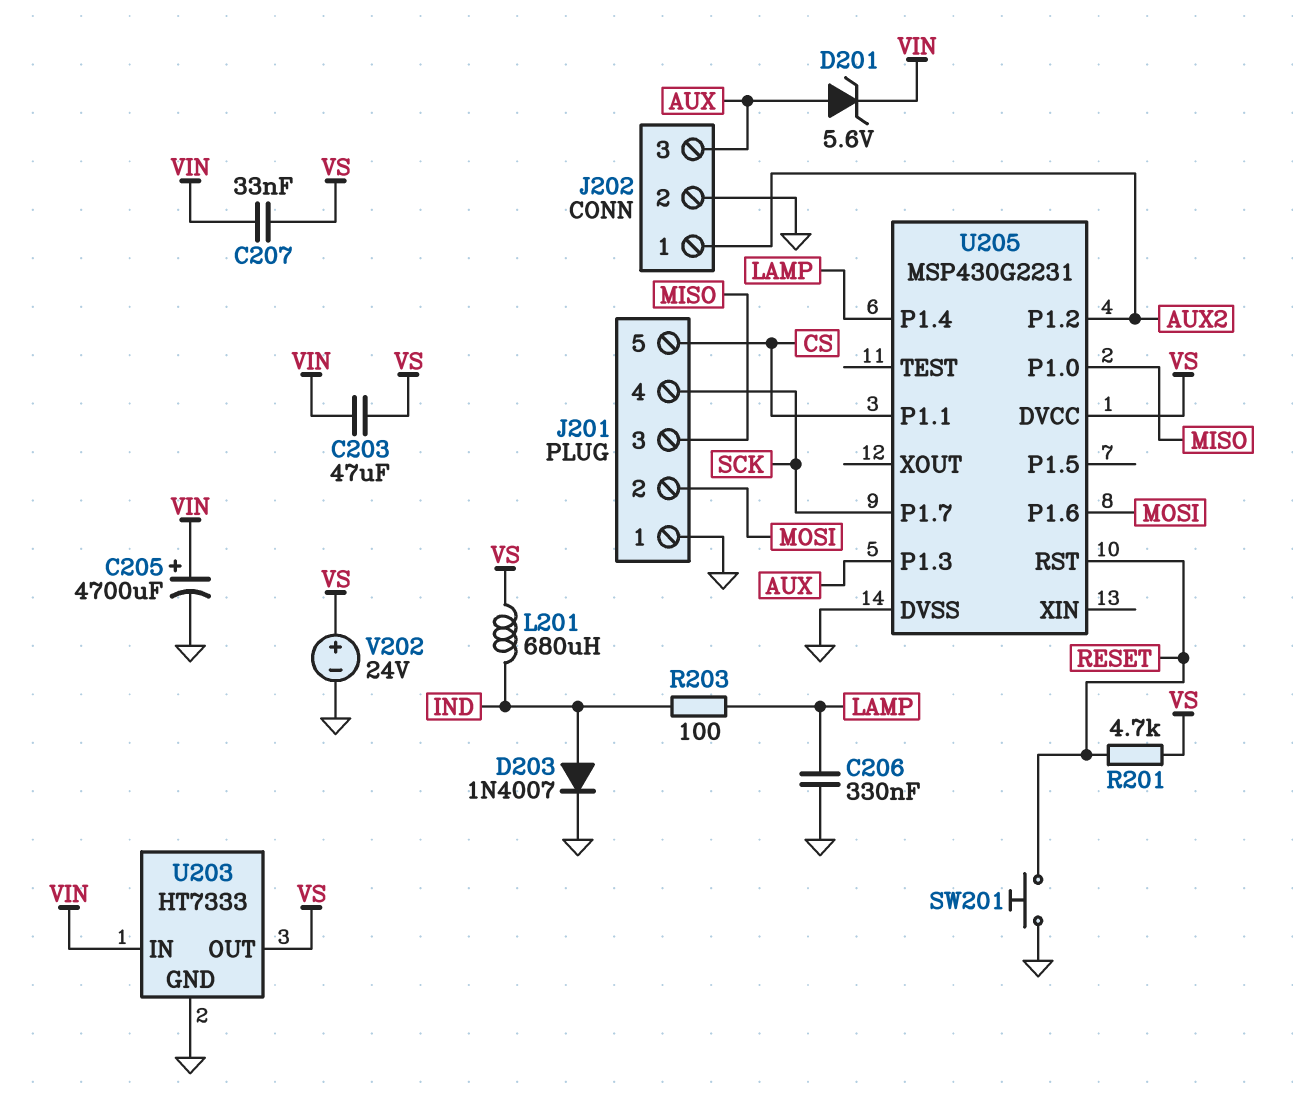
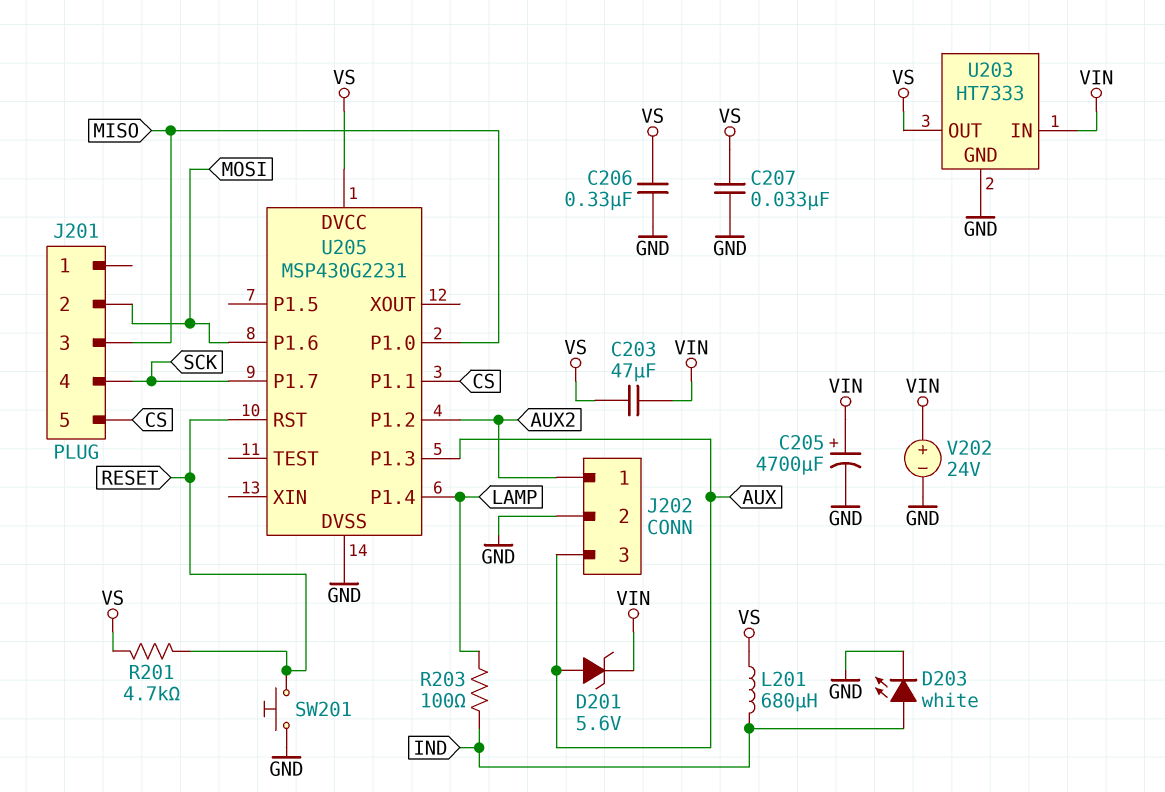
C206: 330nF (GND, LAMP) -> 330nF (GND, VS)
C207: 33nF (VIN, VS) -> 33nF (GND, VS)
D203: diode 1N4007 (A IND, K GND) -> LED white (A IND, K GND)
J201 pin 1: GND -> none
V202: 24V (plus VS, minus GND) -> 24V (plus VIN, minus GND)

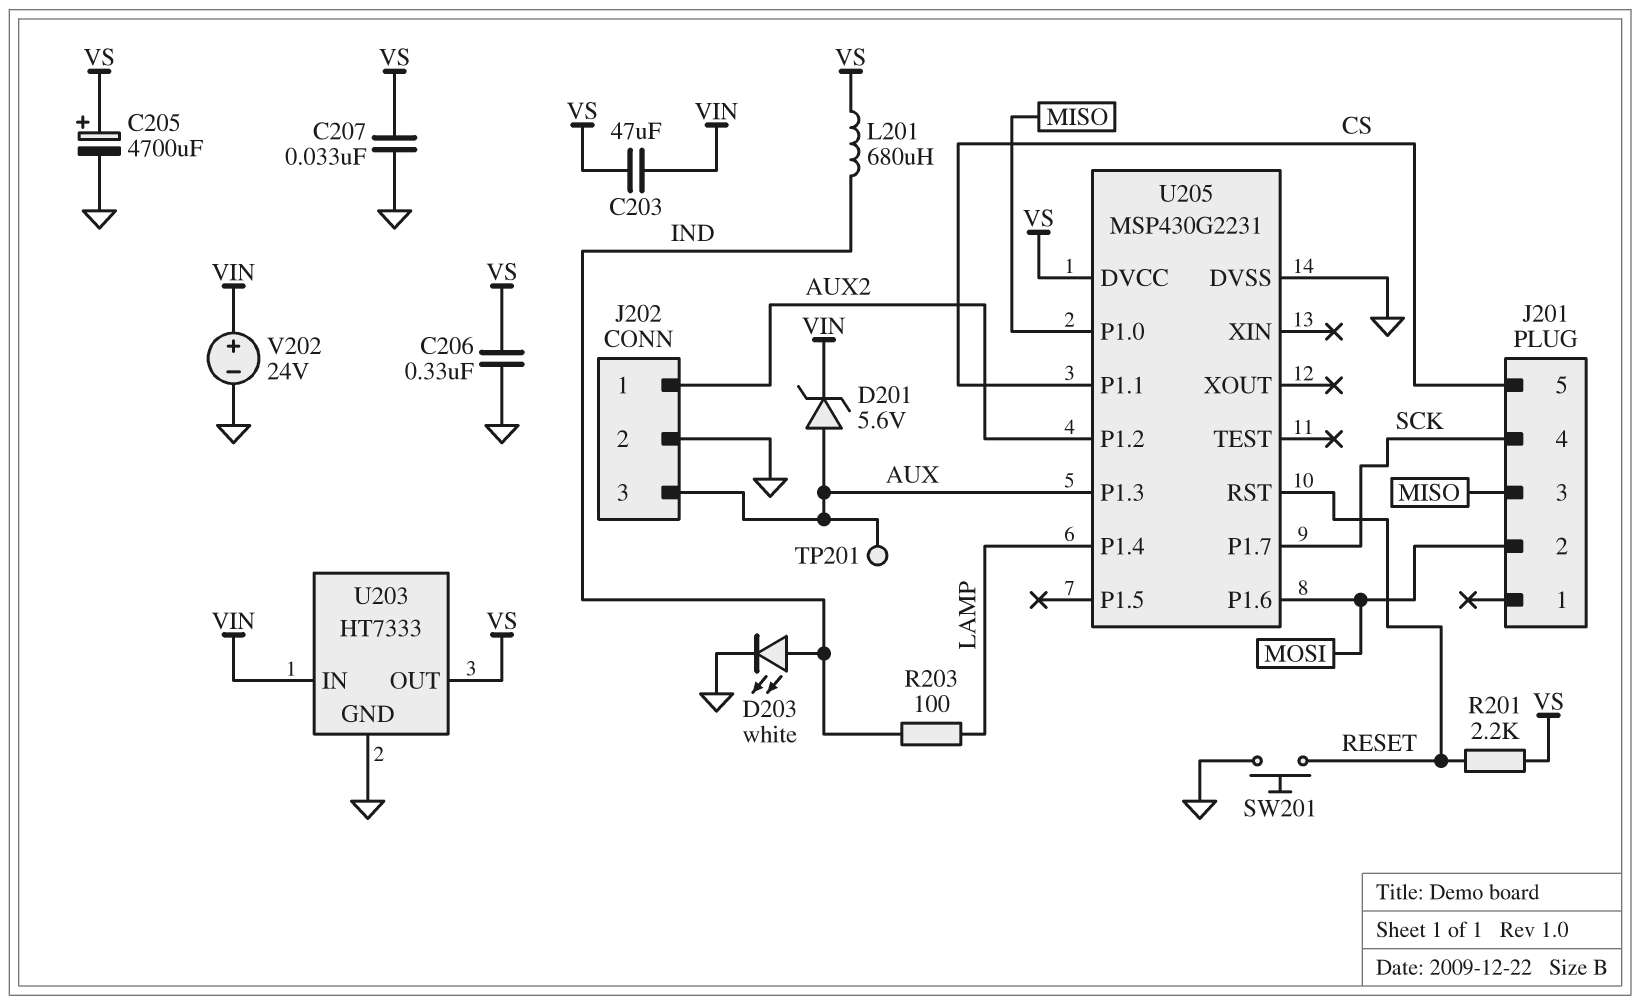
C205: 4700uF (plus VIN, minus GND) -> 4700uF (plus VS, minus GND)
R201: 4.7k (RESET, VS) -> 2.2k (RESET, VS)
TP201: none -> test point (AUX)

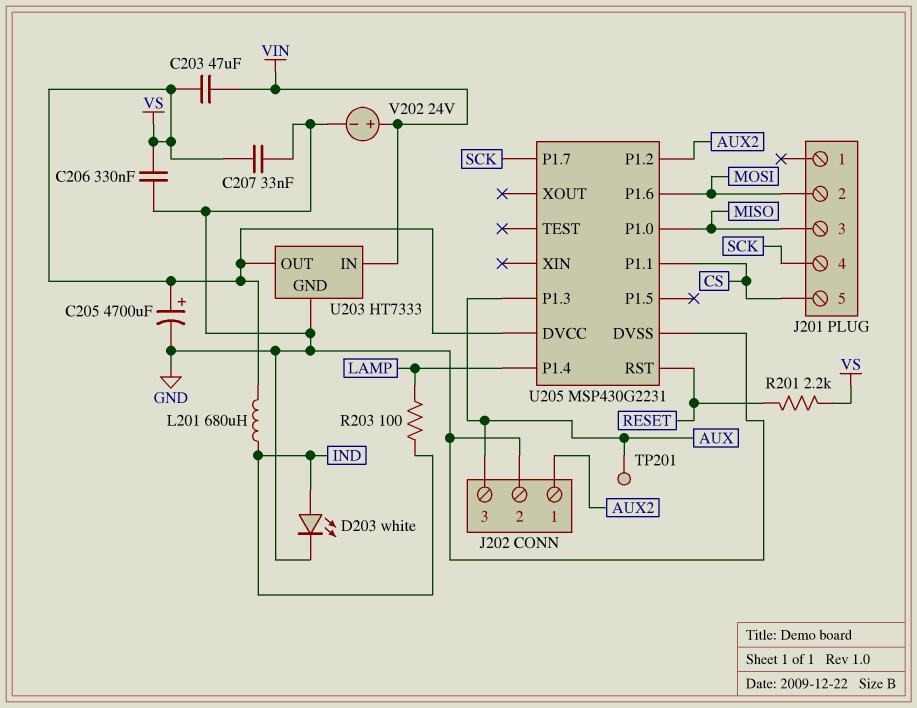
D201: zener 5.6V (A AUX, K VIN) -> none
SW201: button (GND, RESET) -> none

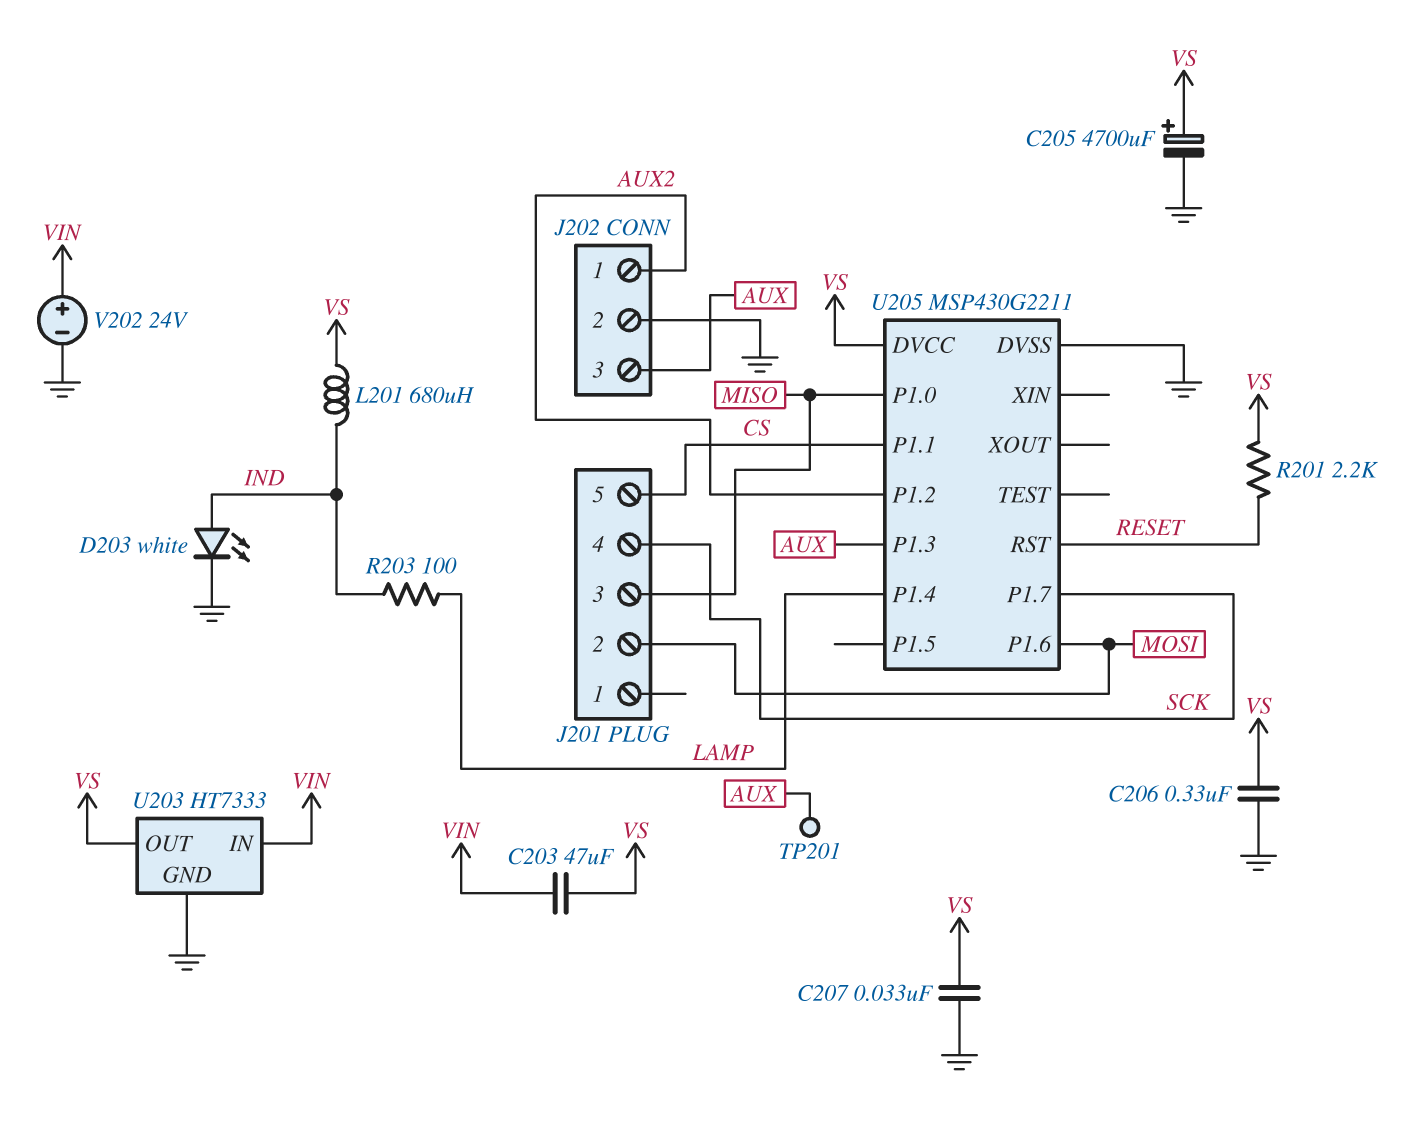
U205: MSP430G2231 -> MSP430G2211

